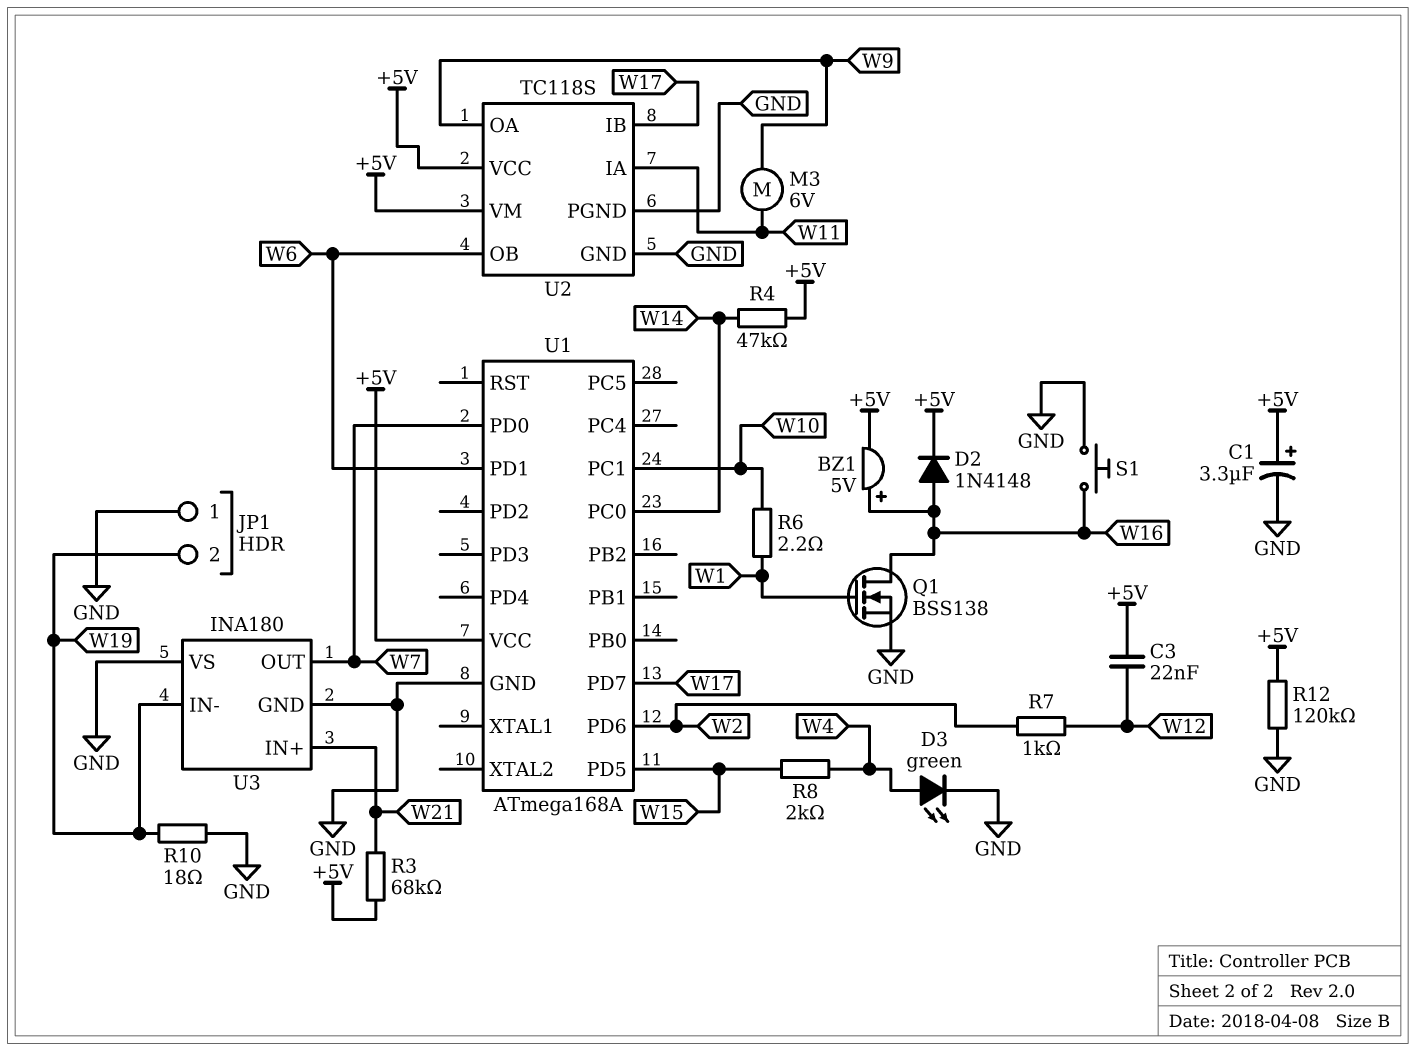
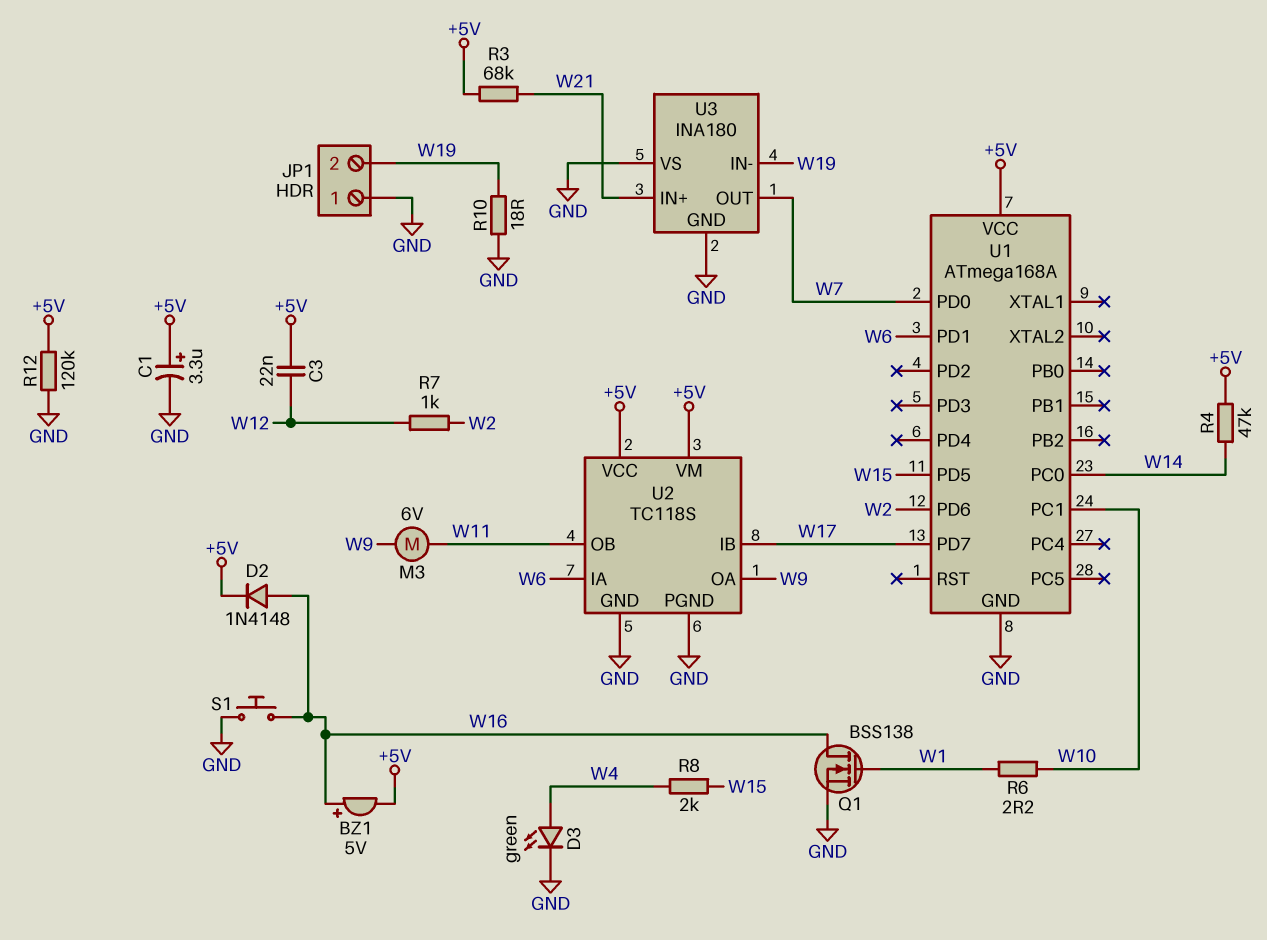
U2 pin IA: W11 -> W6
U2 pin OB: W6 -> W11

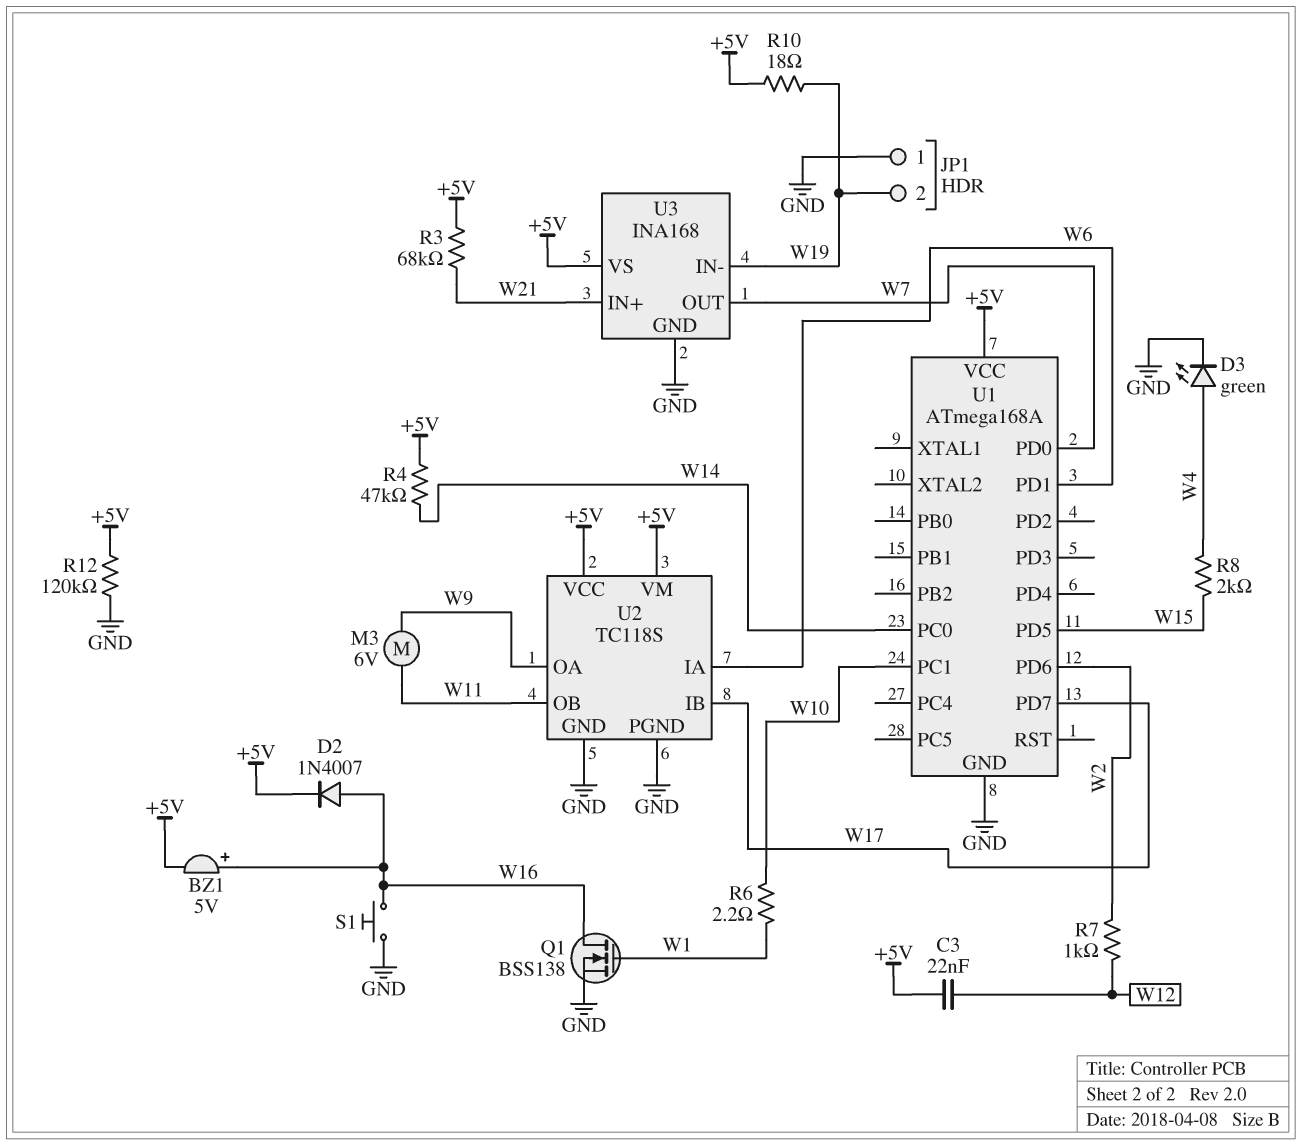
C1: 3.3uF (plus +5V, minus GND) -> none
D2: diode 1N4148 (A W16, K +5V) -> diode 1N4007 (A W16, K +5V)
R10: 18 (GND, W19) -> 18 (+5V, W19)
U3: INA180 -> INA168
U3 pin VS: GND -> +5V

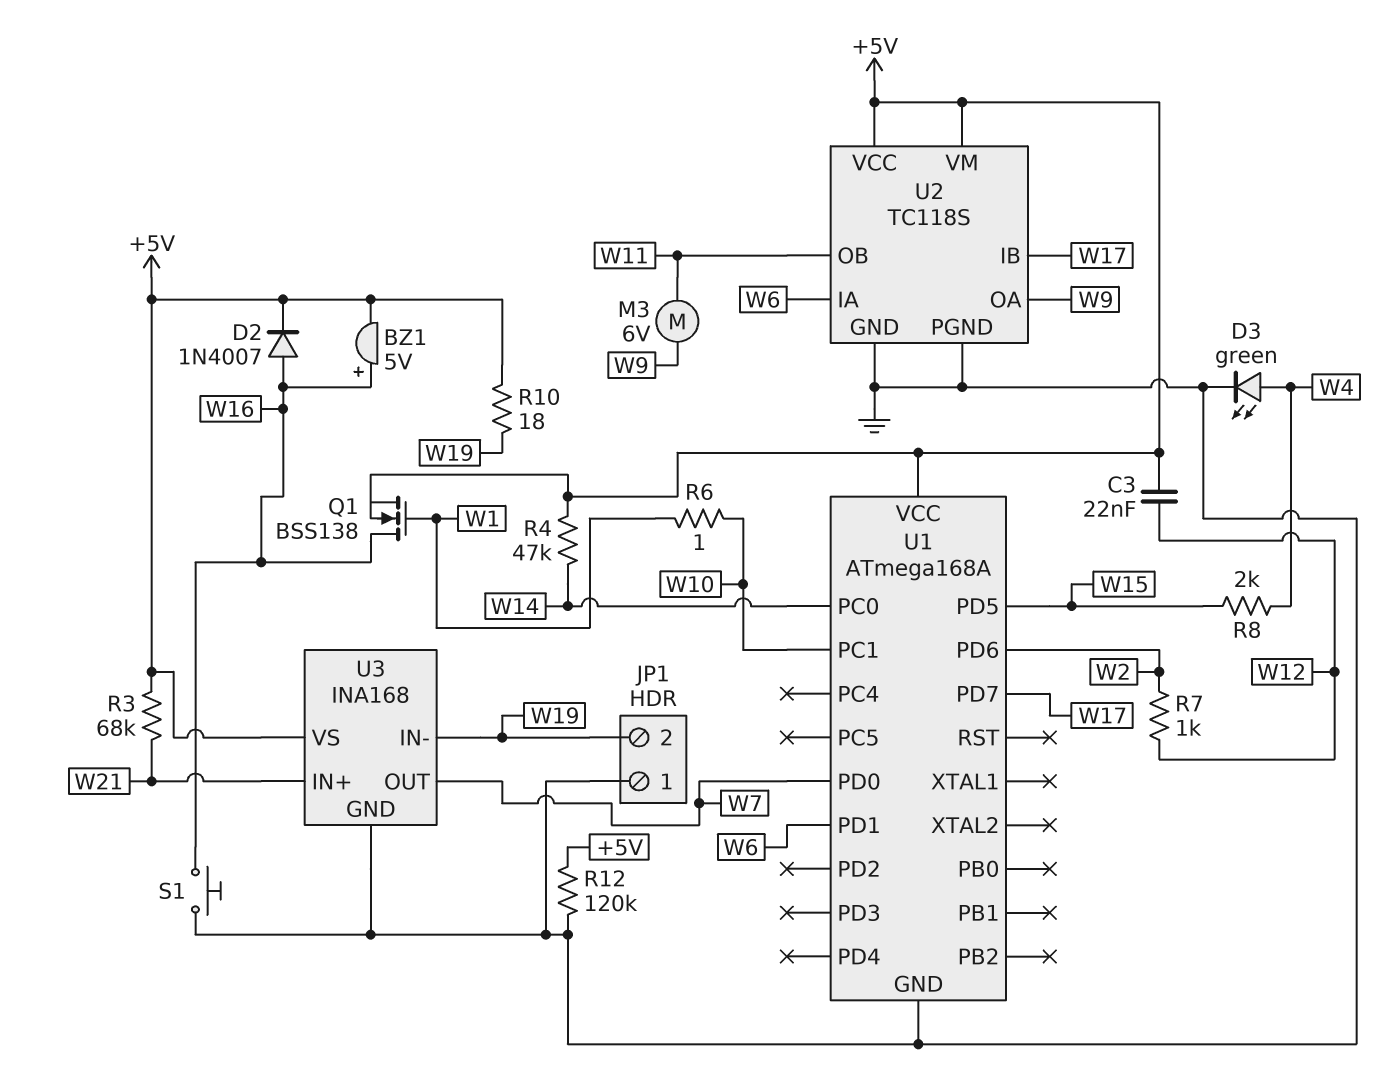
Q1: NMOS BSS138 (G W1, D W16, S GND) -> NMOS BSS138 (G W1, D W16, S +5V)
R6: 2.2 (W1, W10) -> 1 (W1, W10)

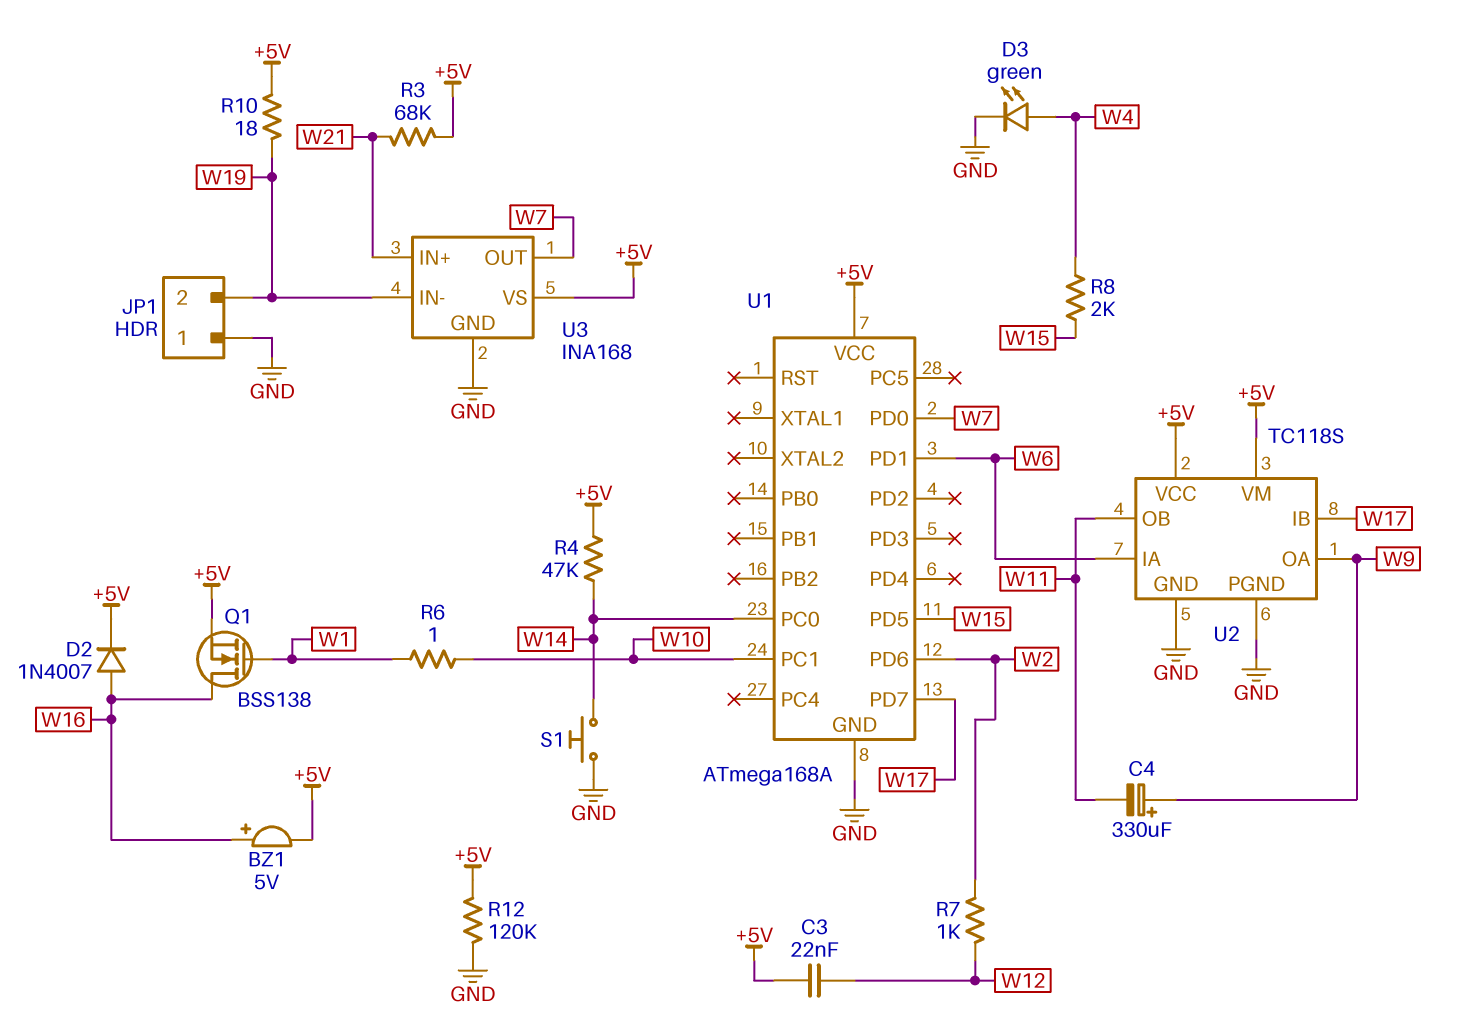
C4: none -> 330uF (plus W9, minus W11)
M3: motor 6V (W9, W11) -> none
S1: button (GND, W16) -> button (GND, W14)

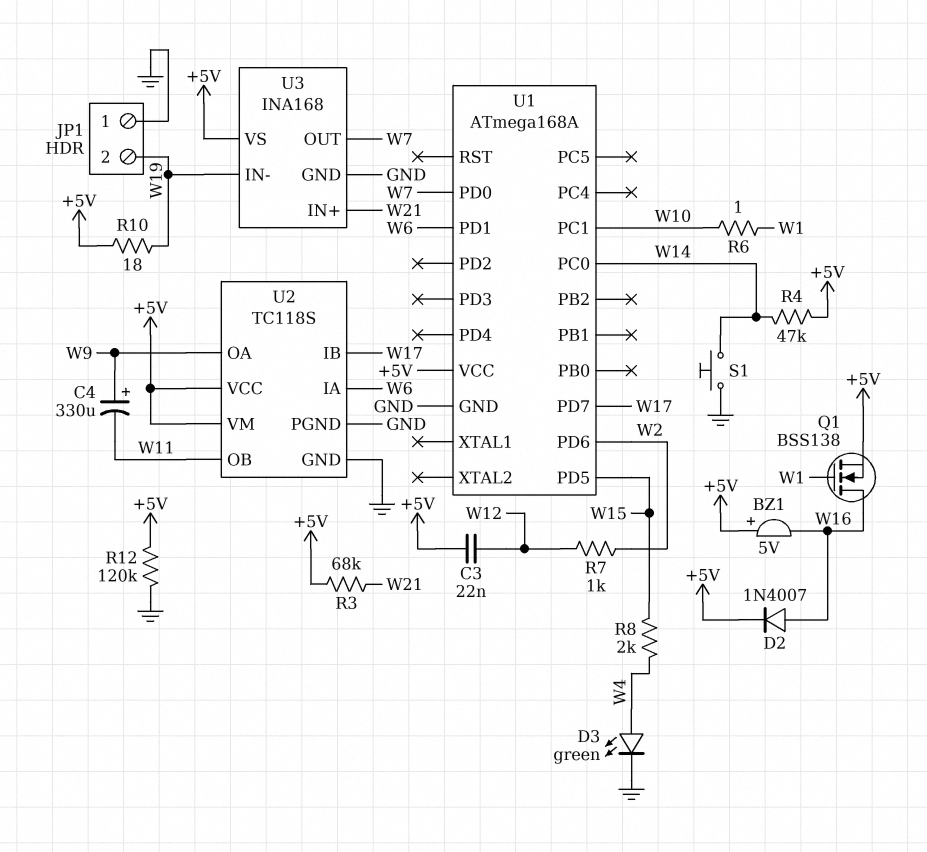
BZ1: buzzer 5V (plus W16, minus +5V) -> buzzer 5V (plus +5V, minus W16)

